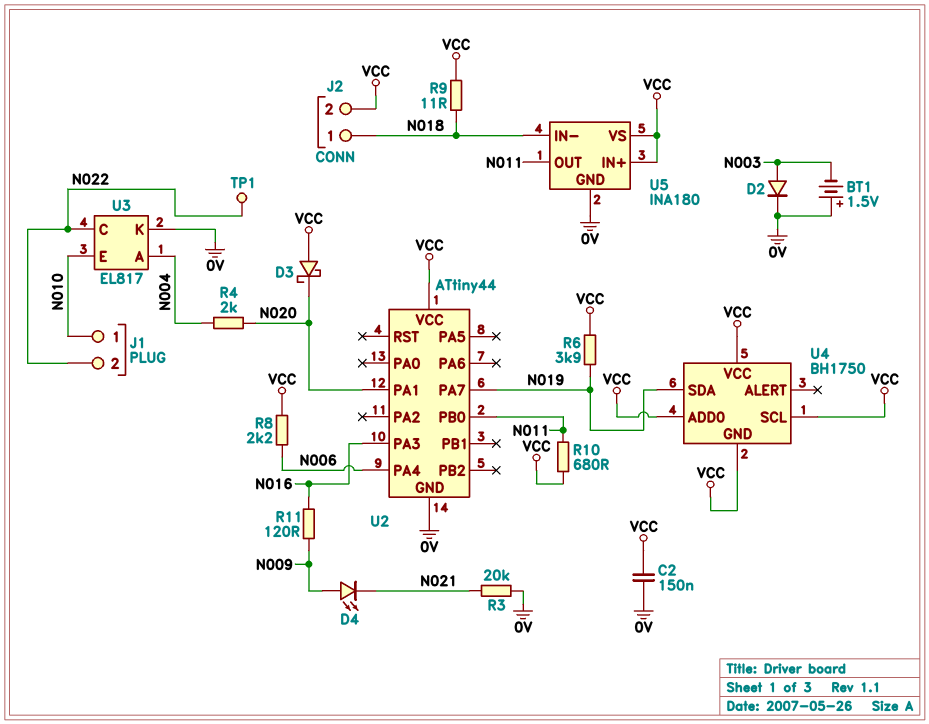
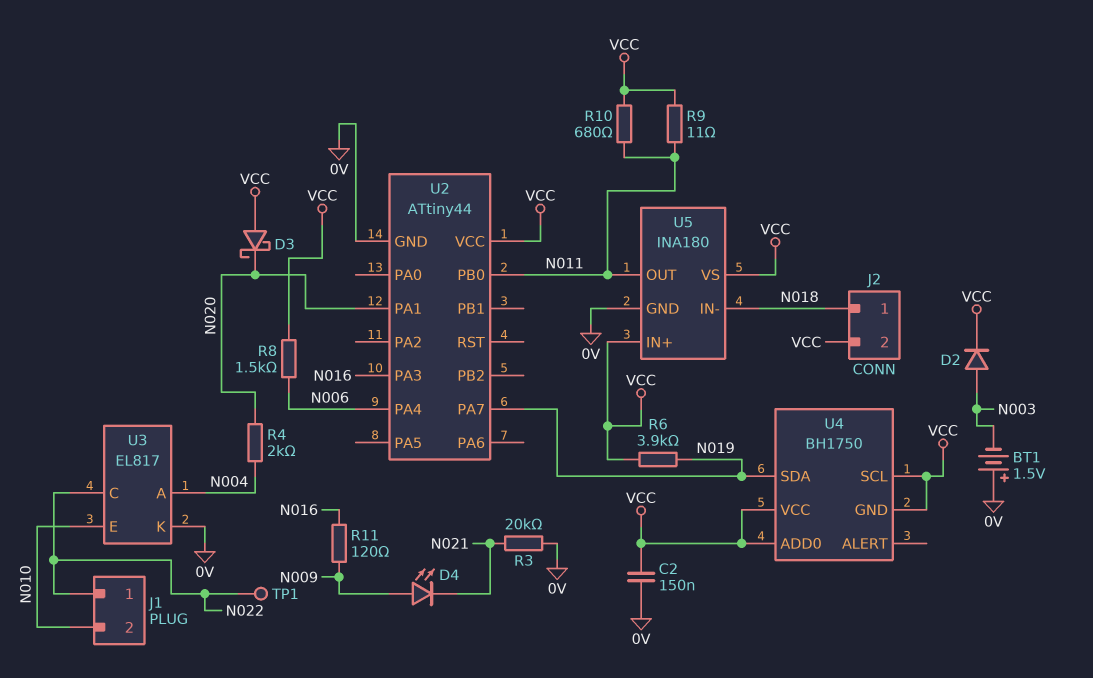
D2: diode (A N003, K 0V) -> diode (A N003, K VCC)
J1 pin 1: N010 -> N022
J1 pin 2: N022 -> N010
R8: 2.2k (N006, VCC) -> 1.5k (N006, VCC)
R9: 11 (N018, VCC) -> 11 (N011, VCC)

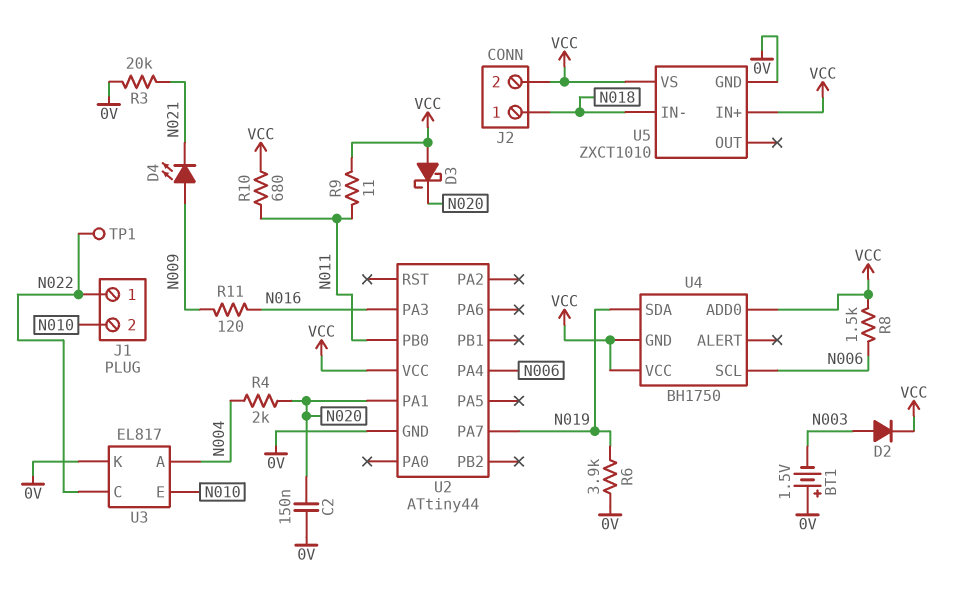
C2: 150nF (0V, VCC) -> 150nF (0V, N020)
R6: 3.9k (N019, VCC) -> 3.9k (0V, N019)
U4 pin SCL: VCC -> N006
U5: INA180 -> ZXCT1010
U5 pin OUT: N011 -> none

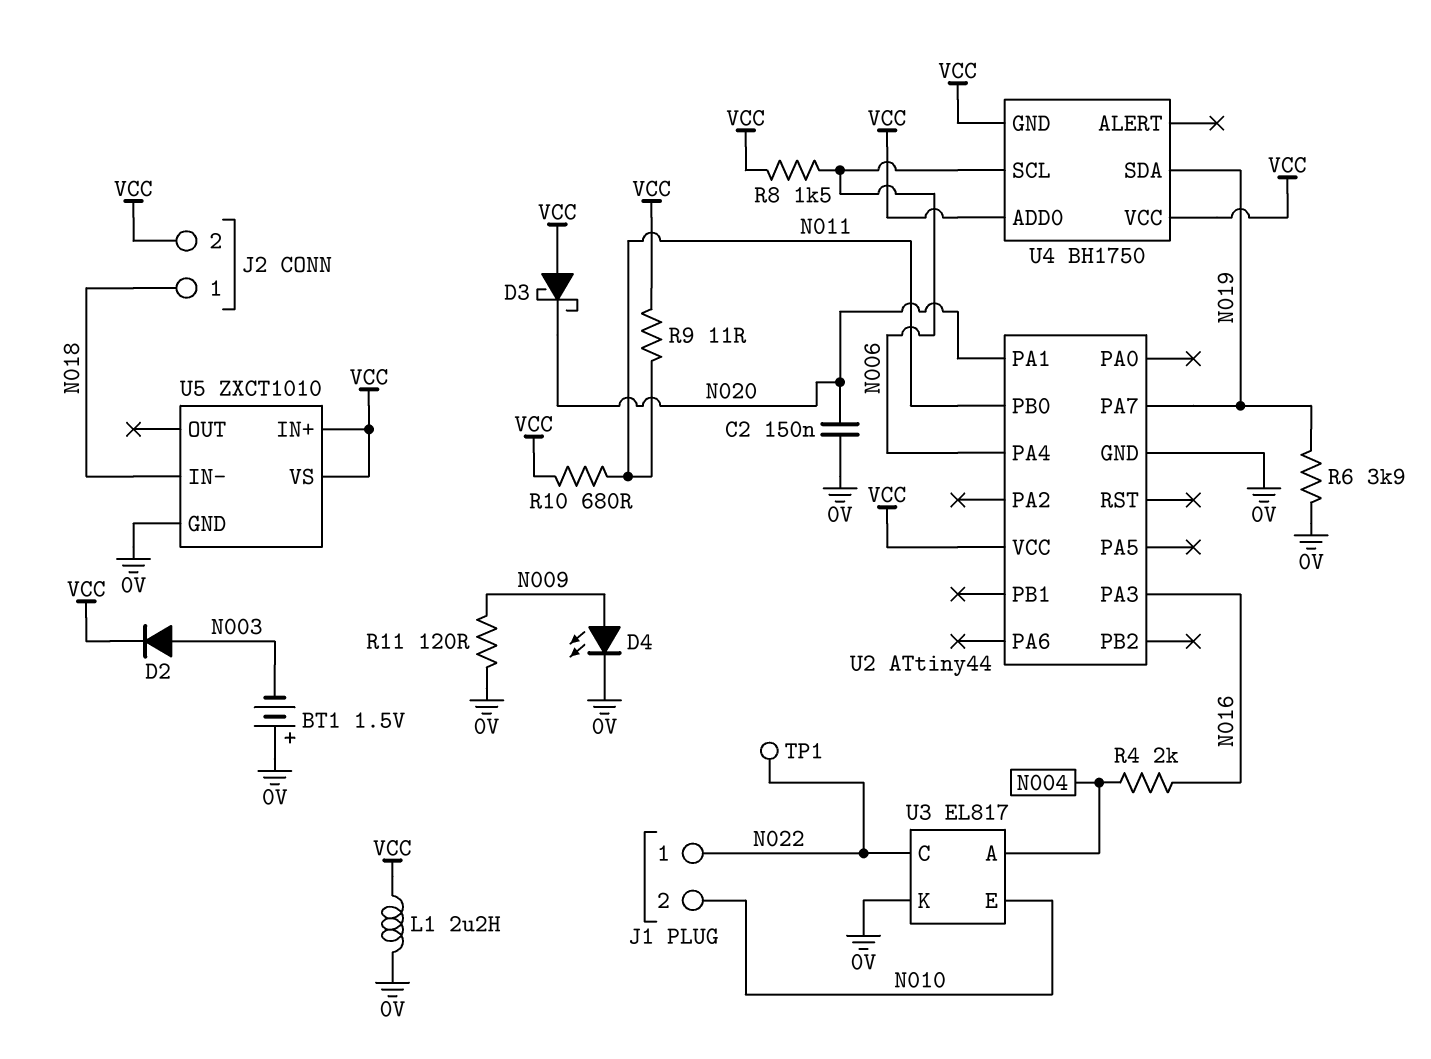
D4: LED (A N009, K N021) -> LED (A N009, K 0V)
L1: none -> 2.2uH (0V, VCC)
R3: 20k (0V, N021) -> none
R4: 2k (N004, N020) -> 2k (N004, N016)
R11: 120 (N009, N016) -> 120 (0V, N009)

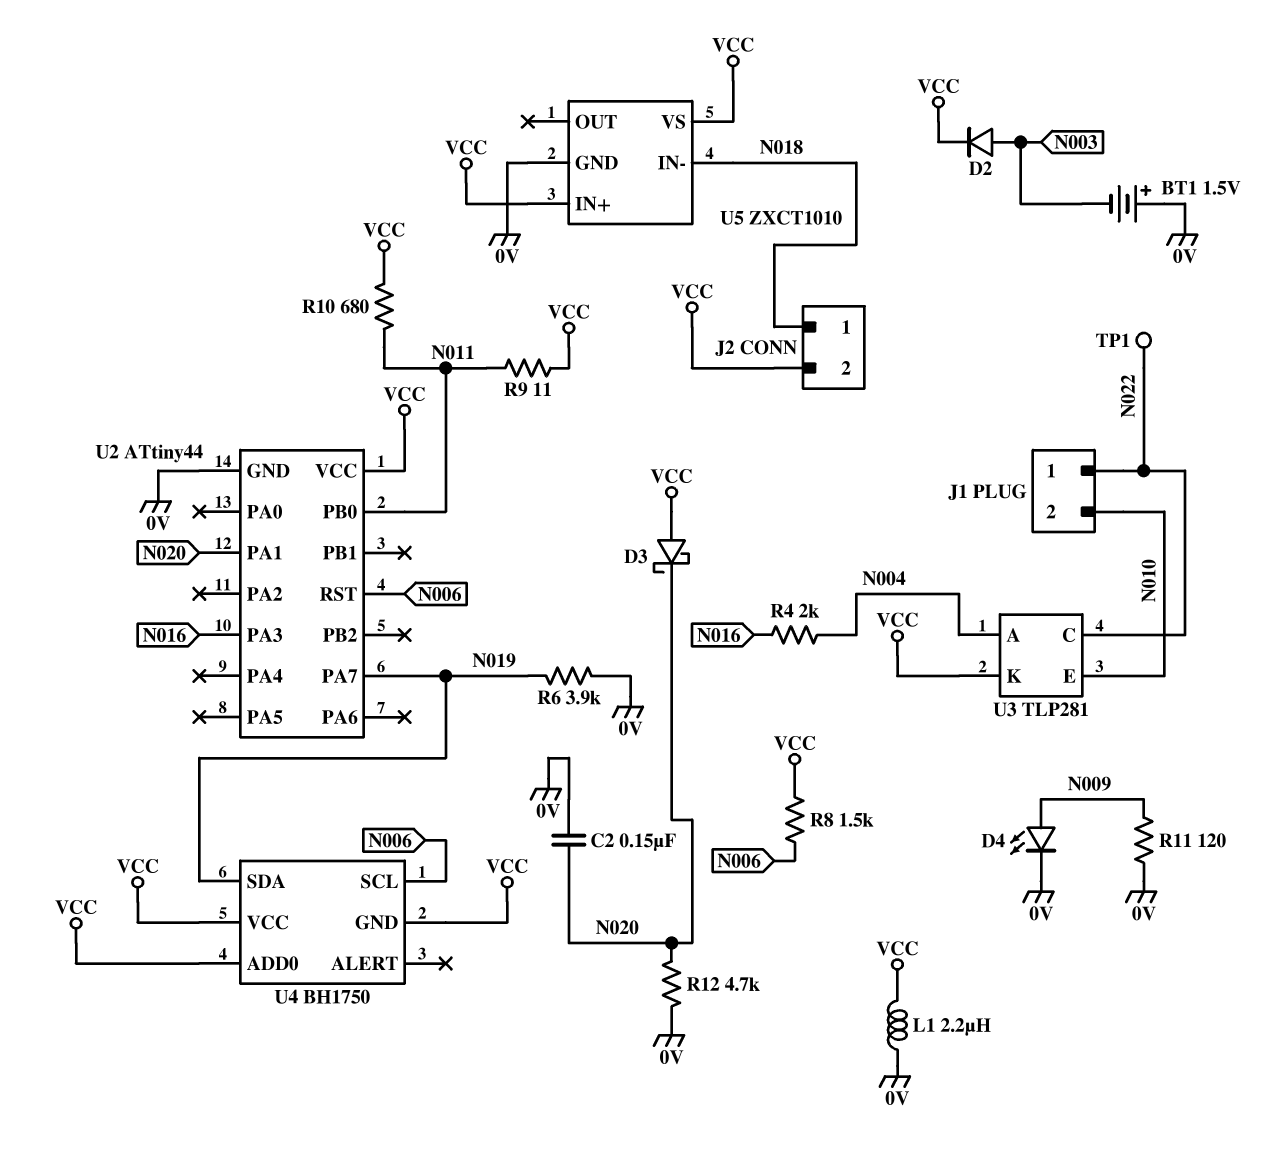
R12: none -> 4.7k (0V, N020)
U2 pin PA4: N006 -> none
U2 pin RST: none -> N006
U3: EL817 -> TLP281
U3 pin K: 0V -> VCC

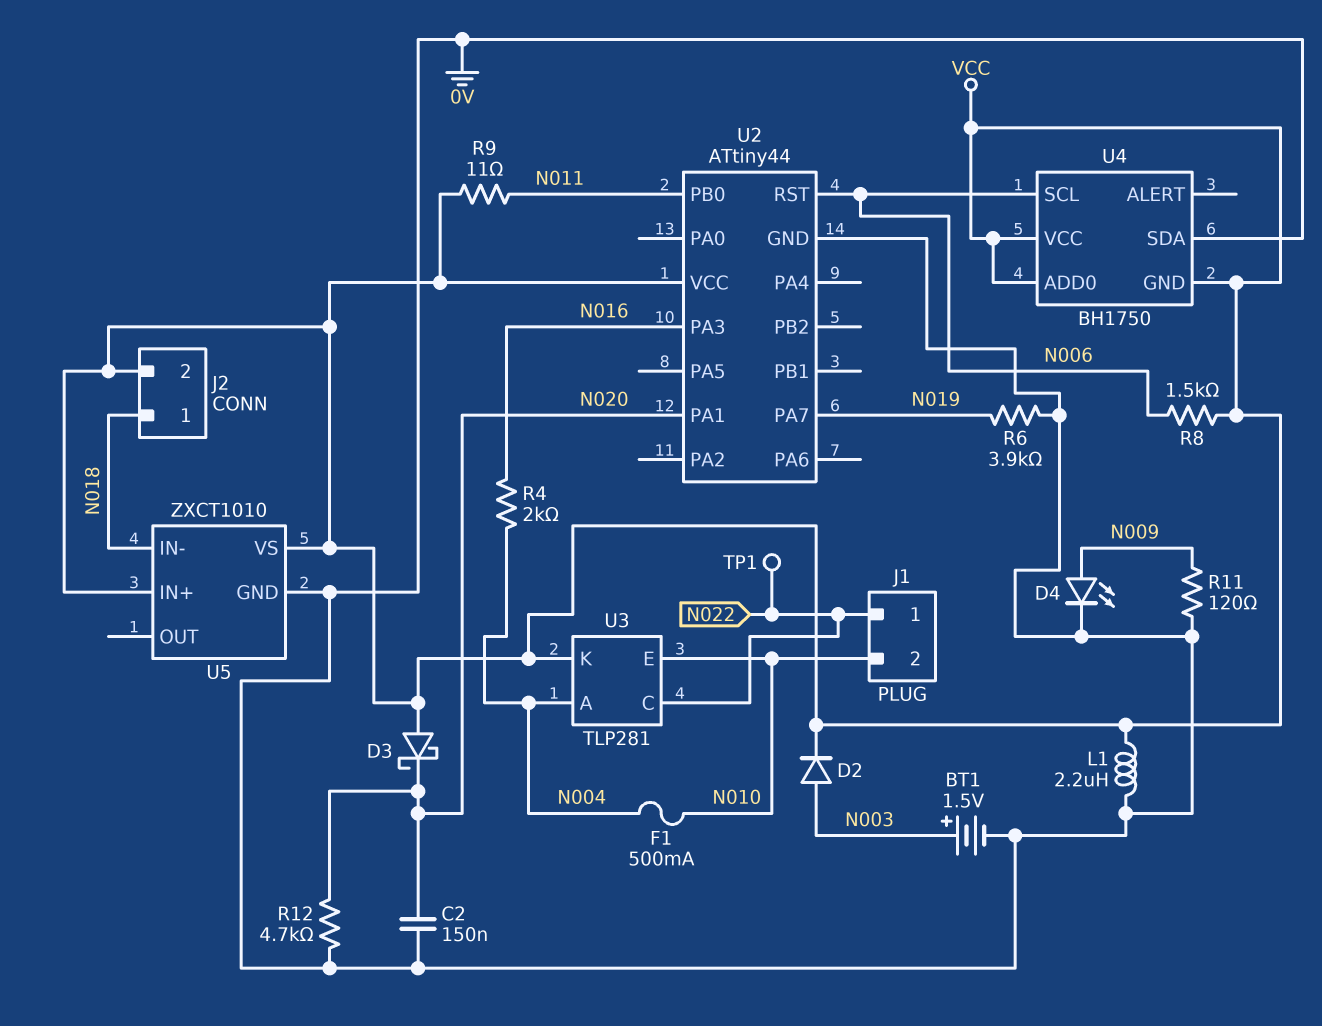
BT1: 1.5V (plus 0V, minus N003) -> 1.5V (plus N003, minus 0V)
F1: none -> 500mA (N004, N010)
R10: 680 (N011, VCC) -> none
U4 pin SDA: N019 -> 0V

